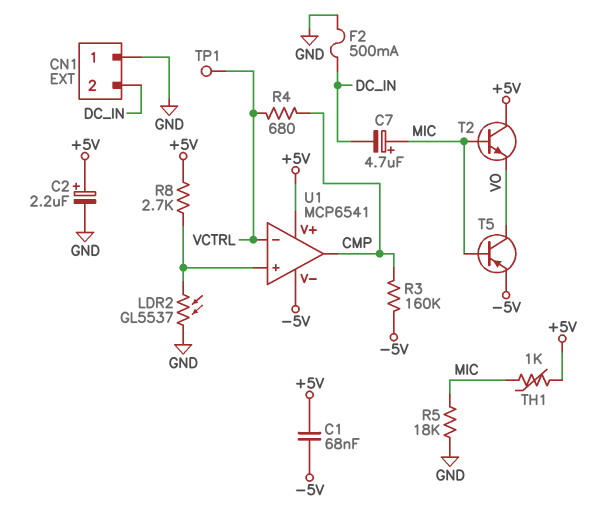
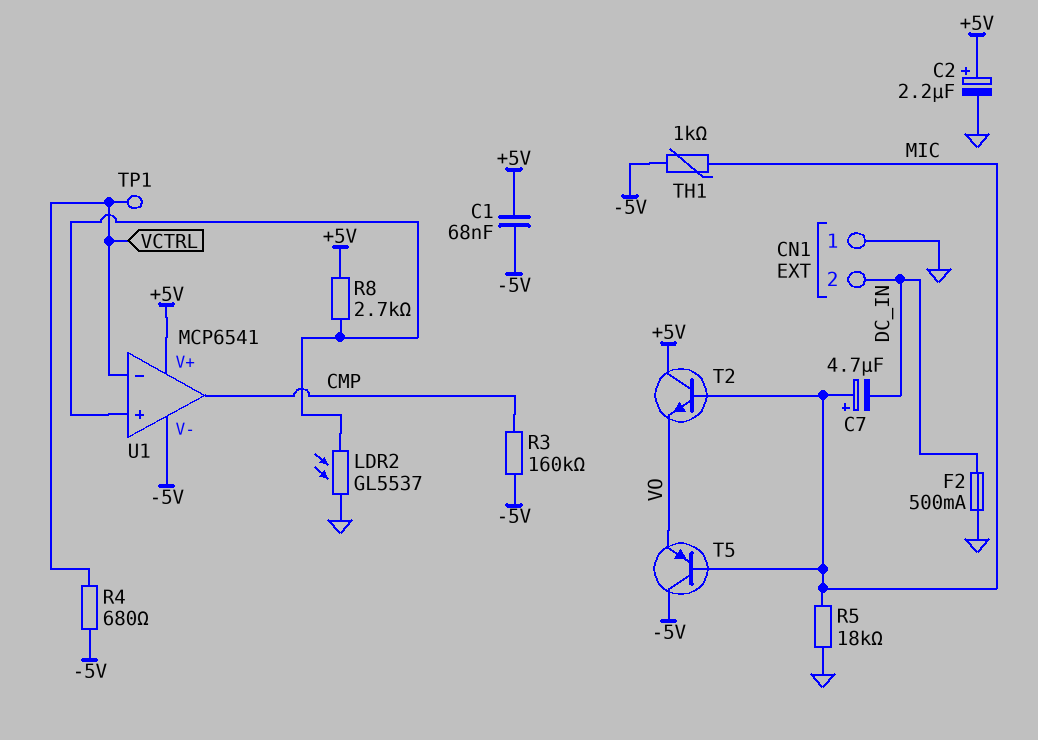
R4: 680 (CMP, VCTRL) -> 680 (-5V, VCTRL)
T5: PNP (B MIC, C VO, E -5V) -> PNP (B MIC, C -5V, E VO)
TH1: 1k (+5V, MIC) -> 1k (-5V, MIC)

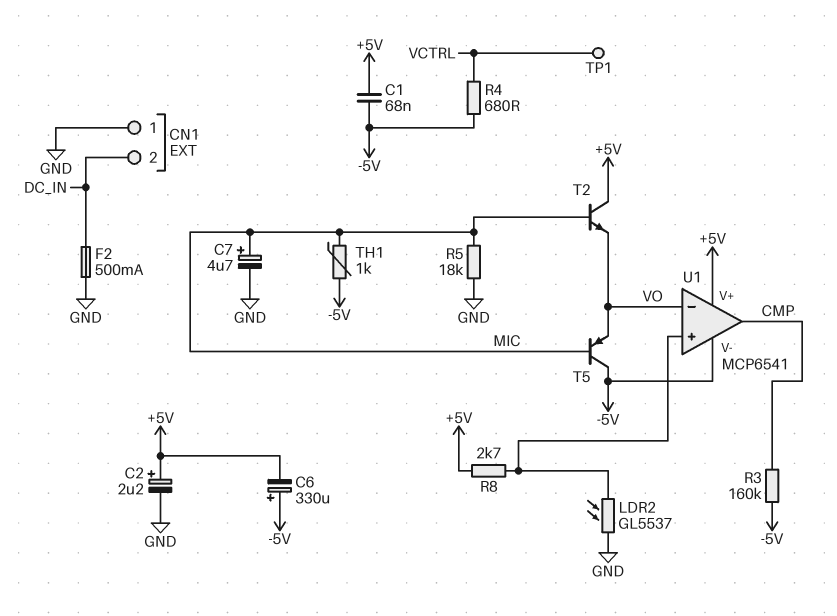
C6: none -> 330uF (plus -5V, minus +5V)
C7: 4.7uF (plus MIC, minus DC_IN) -> 4.7uF (plus MIC, minus GND)
U1 pin in-: VCTRL -> VO

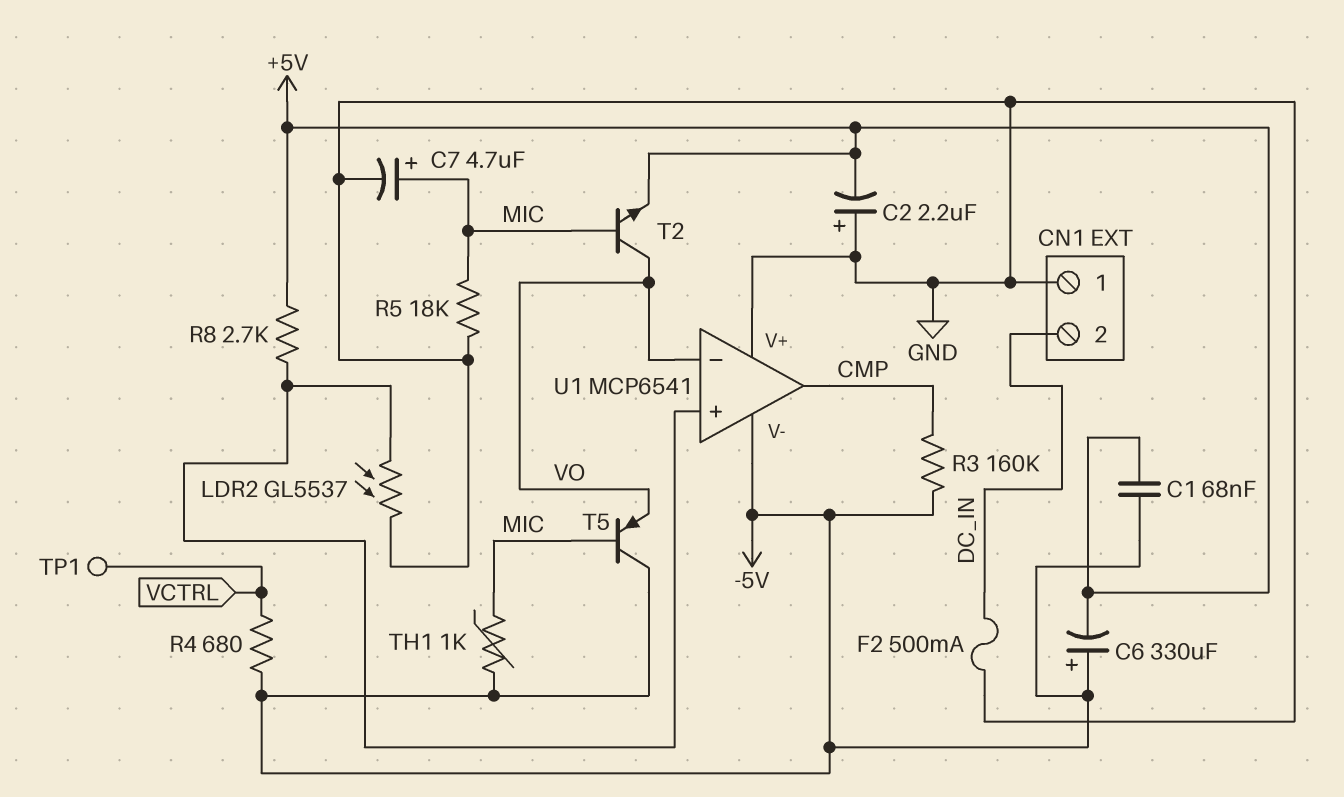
C2: 2.2uF (plus +5V, minus GND) -> 2.2uF (plus GND, minus +5V)
T2: NPN (B MIC, C +5V, E VO) -> NPN (B MIC, C VO, E +5V)
U1 pin V+: +5V -> GND

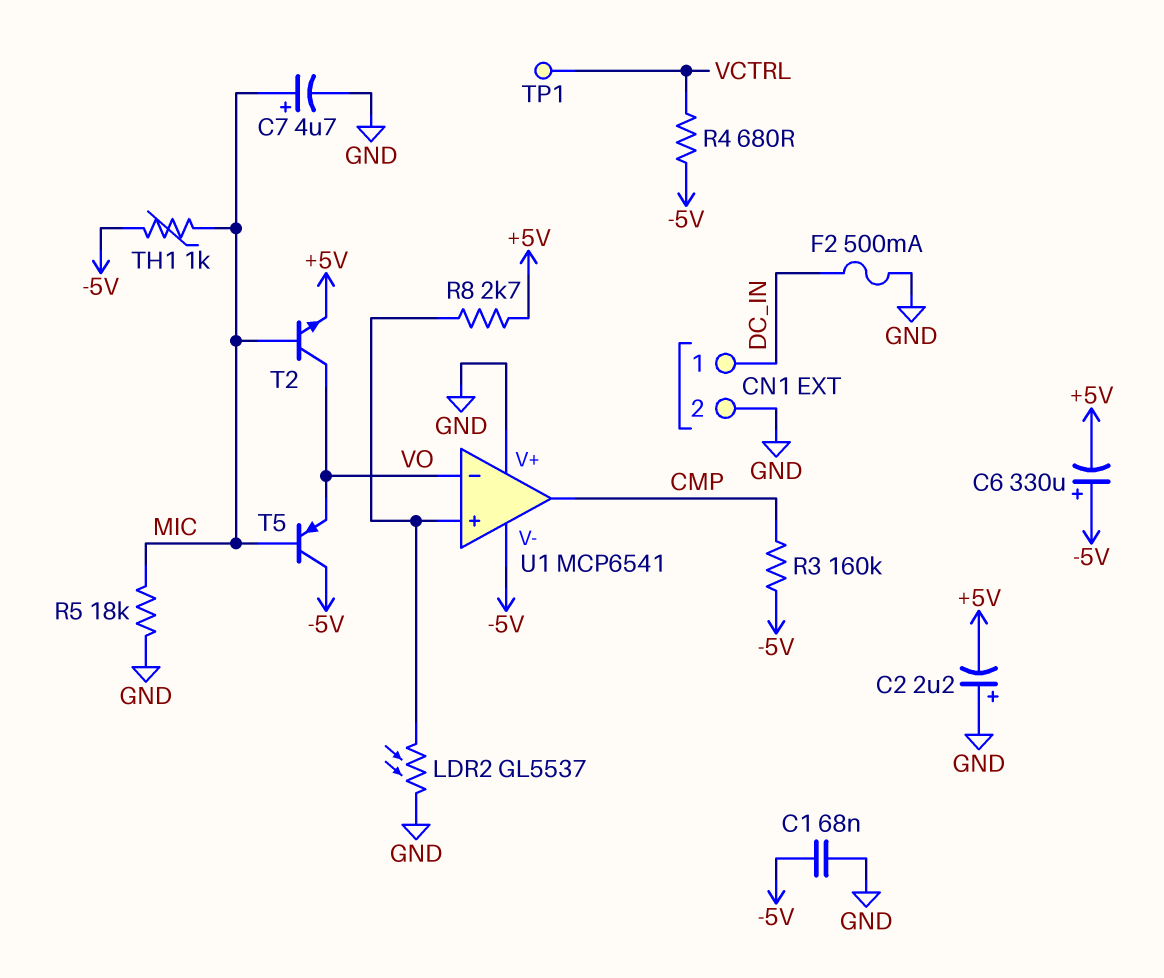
C1: 68nF (+5V, -5V) -> 68nF (-5V, GND)
CN1 pin 1: GND -> DC_IN
CN1 pin 2: DC_IN -> GND

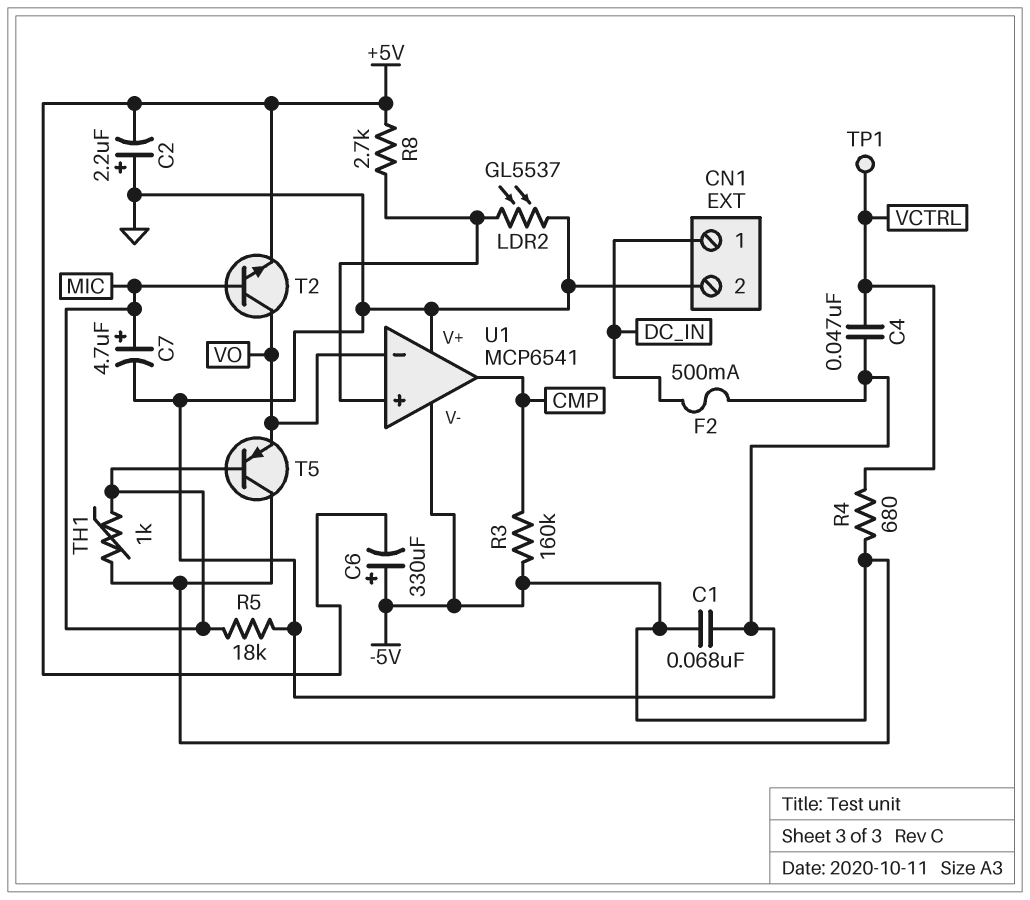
C4: none -> 47nF (GND, VCTRL)

